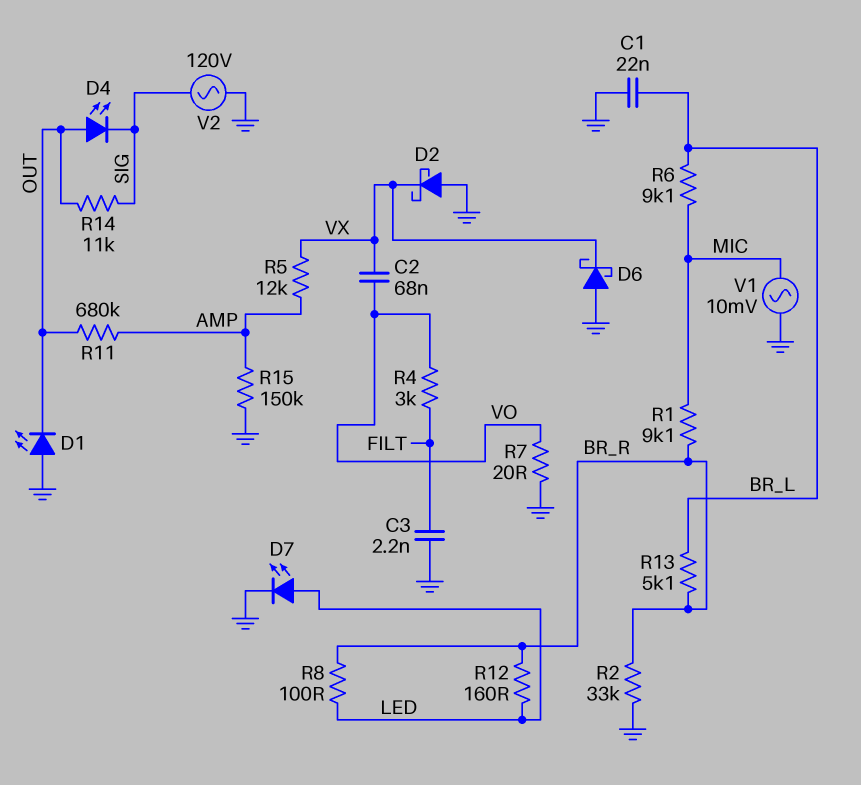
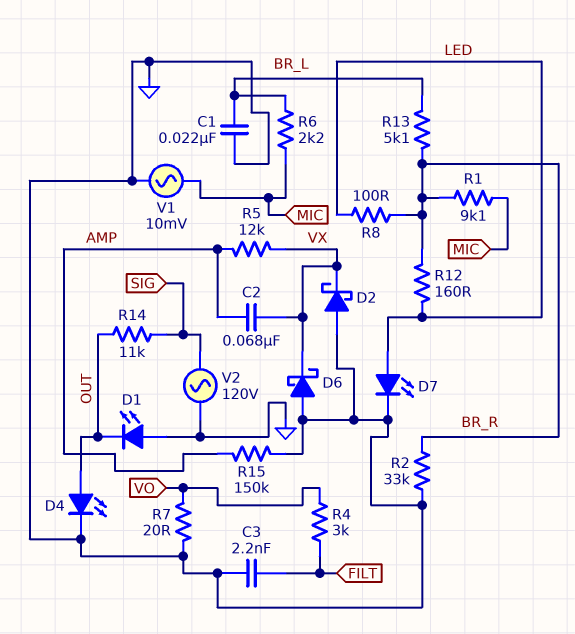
C2: 68nF (VO, VX) -> 68nF (AMP, VX)
D4: LED (A OUT, K SIG) -> LED (A OUT, K GND)
R6: 9.1k (BR_L, MIC) -> 2.2k (BR_L, MIC)
R11: 680k (AMP, OUT) -> none

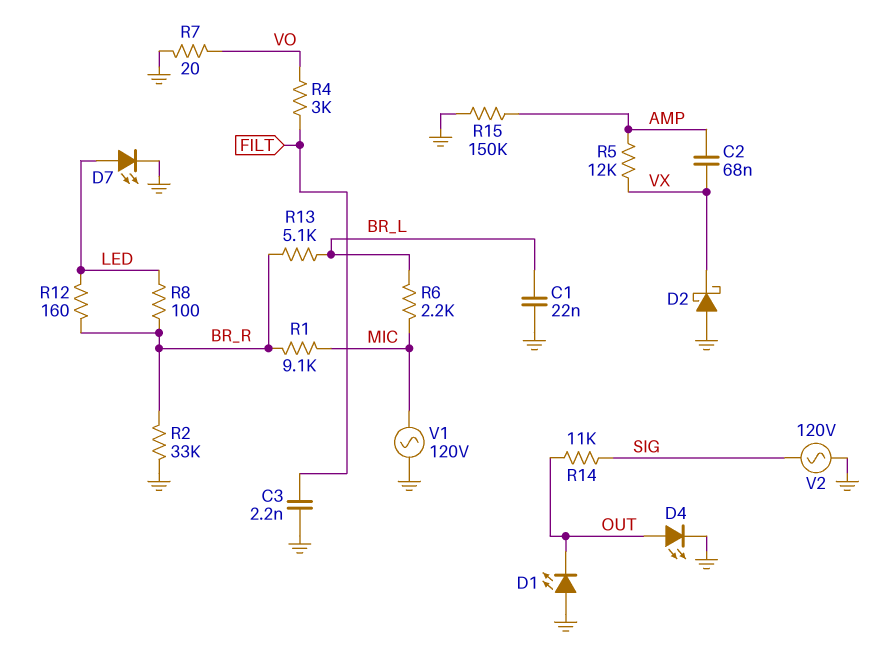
D6: schottky (A GND, K VX) -> none
V1: AC 10mV (GND, MIC) -> AC 120V (GND, MIC)

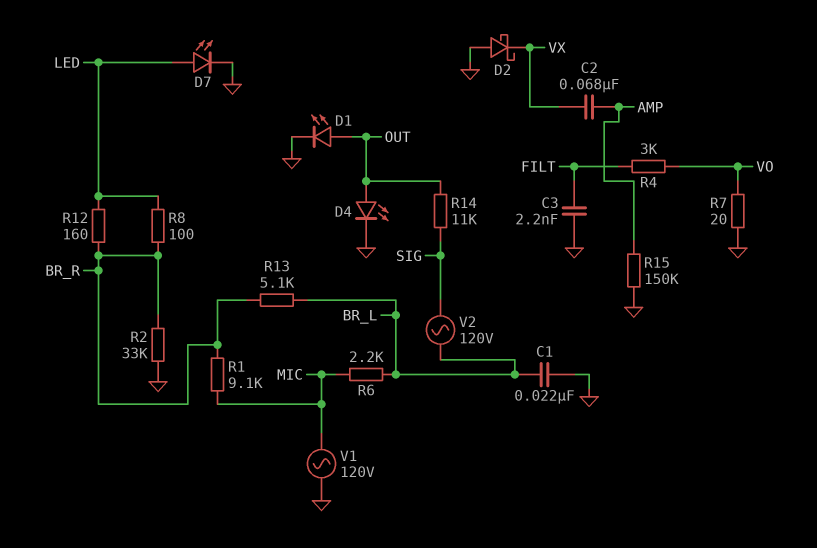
D1: LED (A GND, K OUT) -> LED (A OUT, K GND)
R5: 12k (AMP, VX) -> none
V2: AC 120V (GND, SIG) -> AC 120V (BR_L, SIG)

